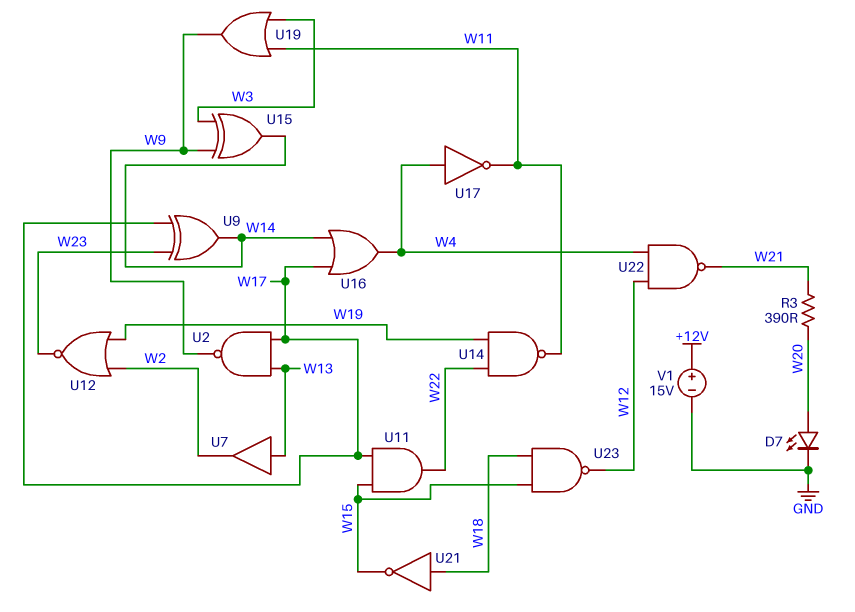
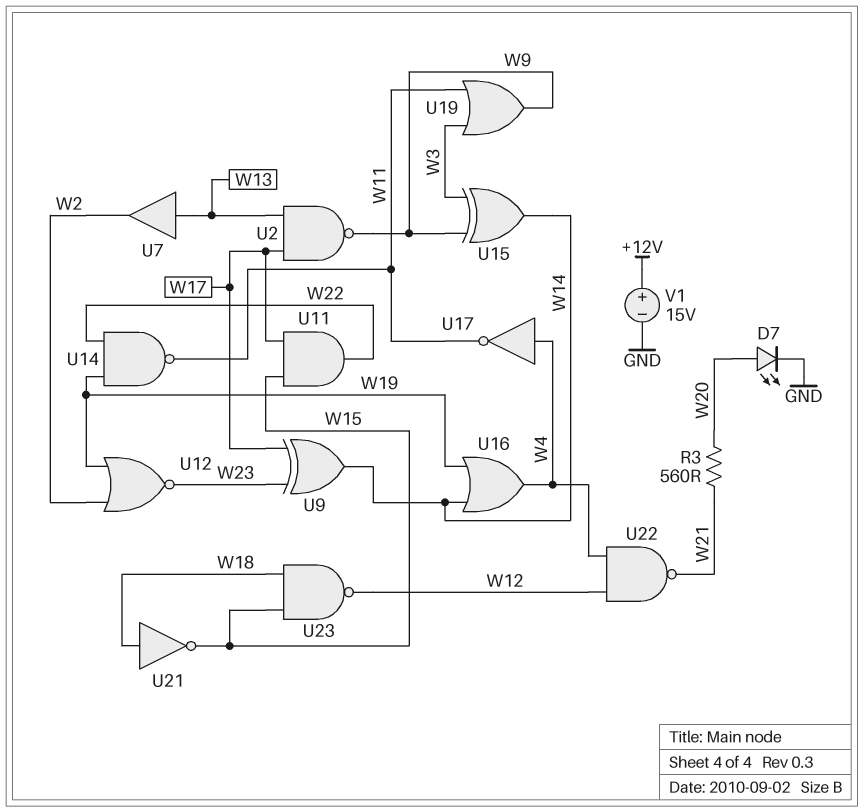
R3: 390 (W20, W21) -> 560 (W20, W21)
U16: OR (in W14, in W17, out W4) -> OR (in W14, in W19, out W4)

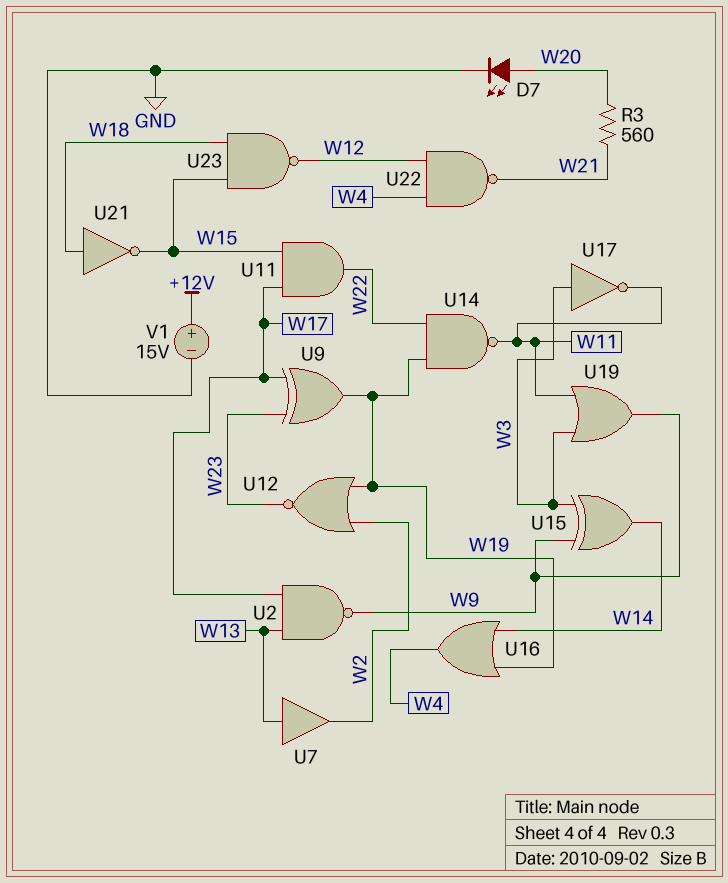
U9: XOR (in W17, in W23, out W14) -> XOR (in W17, in W23, out W19)
U17: NOT (in W4, out W11) -> NOT (in W3, out W11)

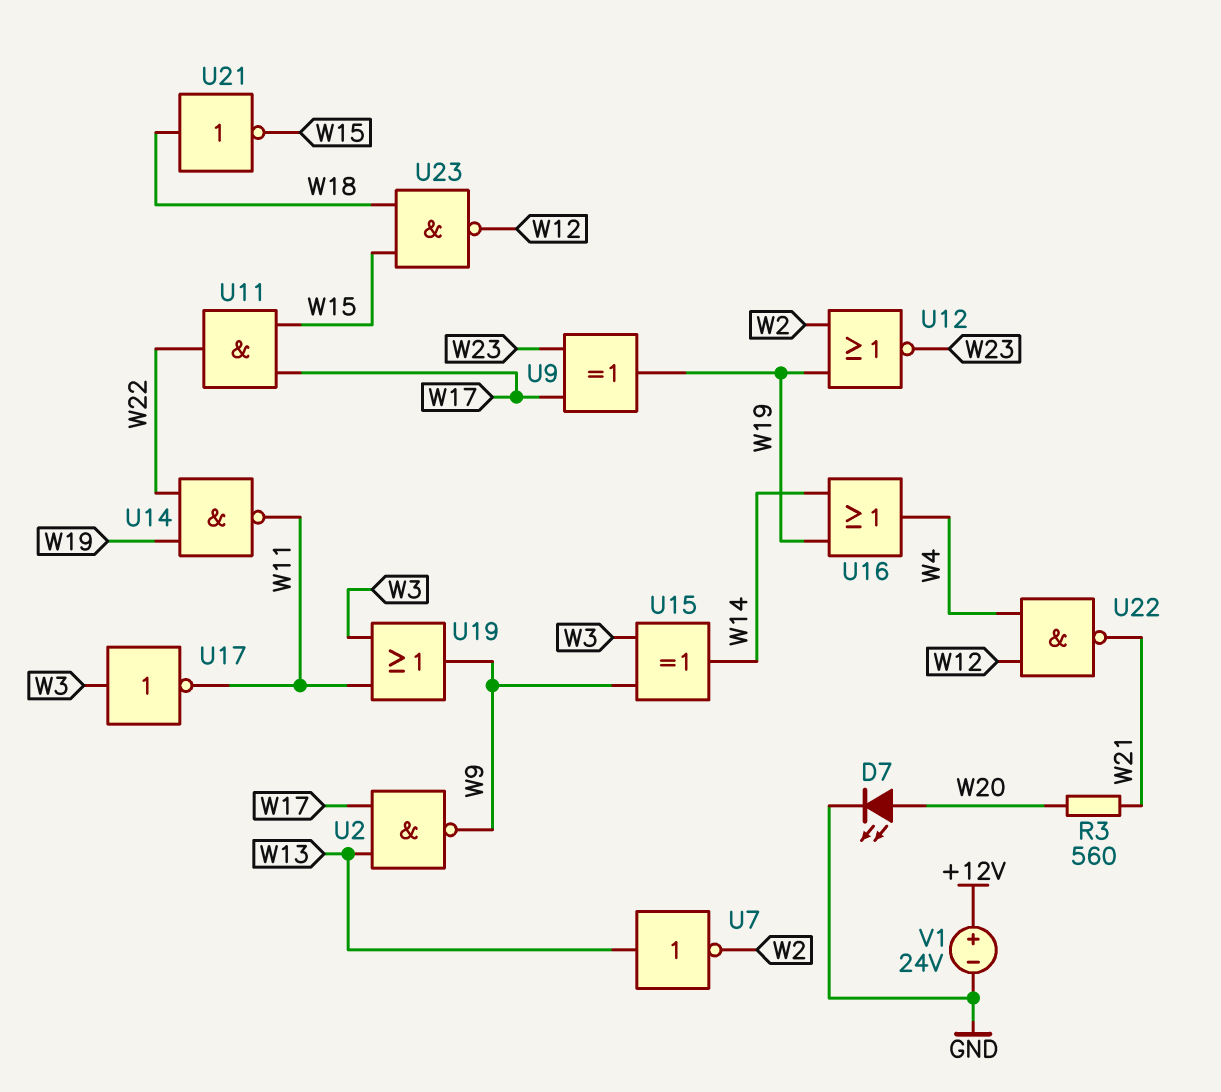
U7: buffer (in W13, out W2) -> NOT (in W13, out W2)
V1: 15V (plus +12V, minus GND) -> 24V (plus +12V, minus GND)

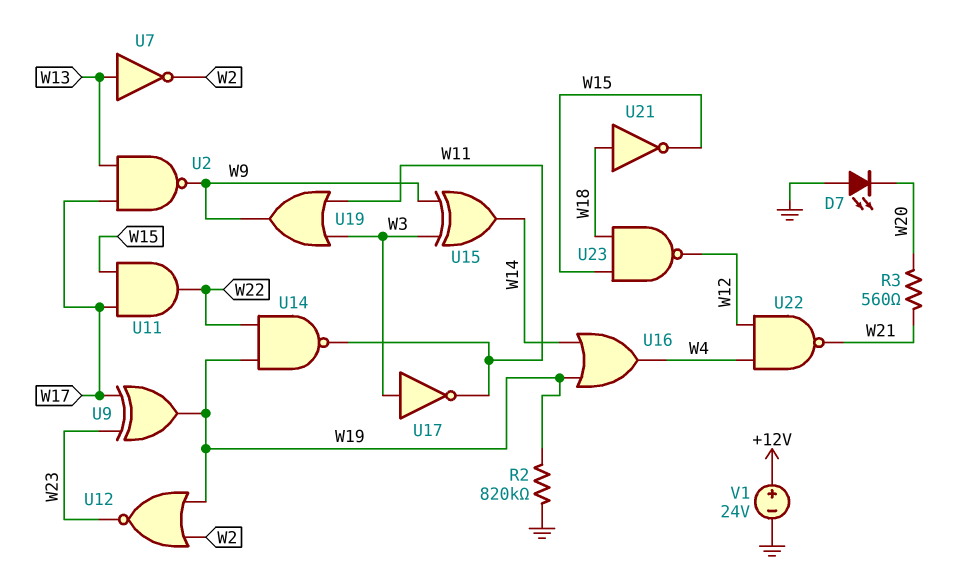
D7: LED (A W20, K GND) -> LED (A GND, K W20)
R2: none -> 820k (GND, W19)

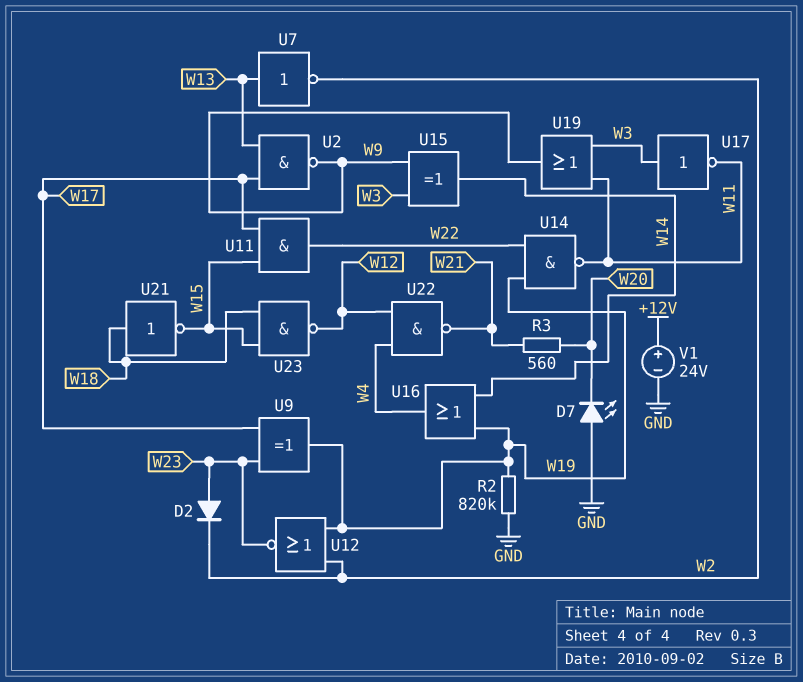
D2: none -> diode (A W23, K W2)

